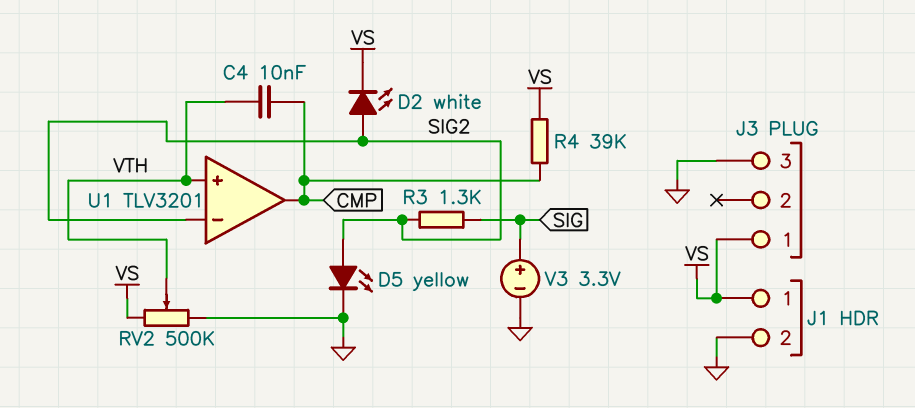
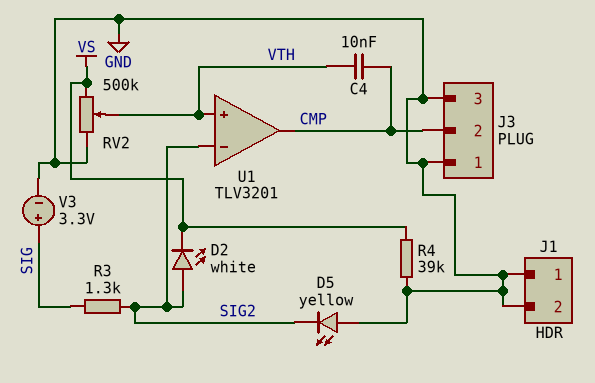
D5: LED yellow (A SIG2, K GND) -> LED yellow (A GND, K SIG2)
J1 pin 1: VS -> GND
J3 pin 1: VS -> GND
J3 pin 2: none -> CMP
R4: 39k (CMP, VS) -> 39k (GND, VS)

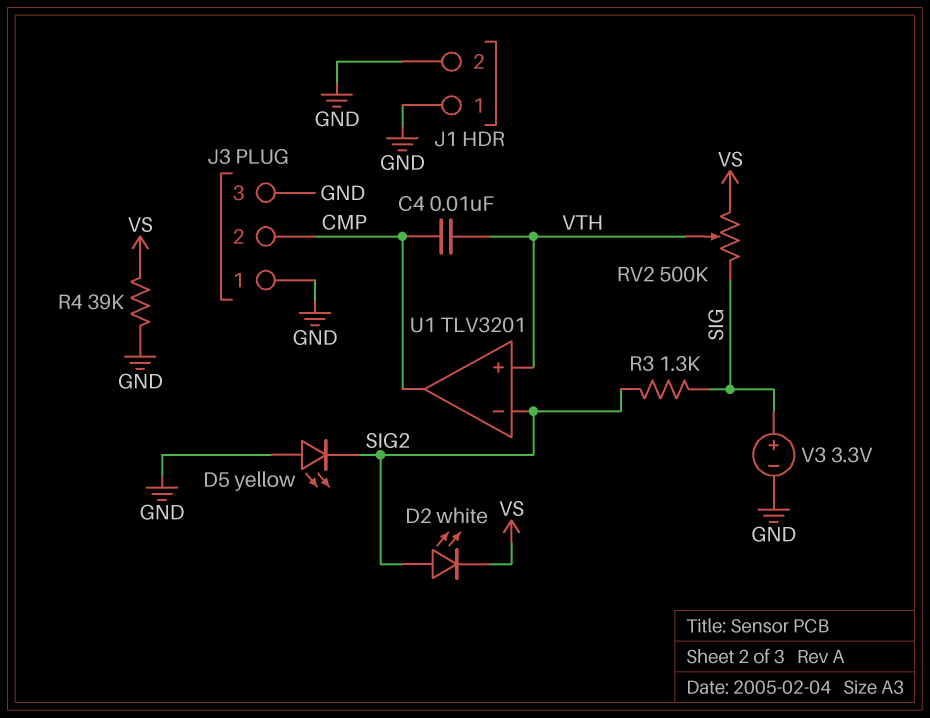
RV2: 500k (GND, VS, wiper VTH) -> 500k (SIG, VS, wiper VTH)

